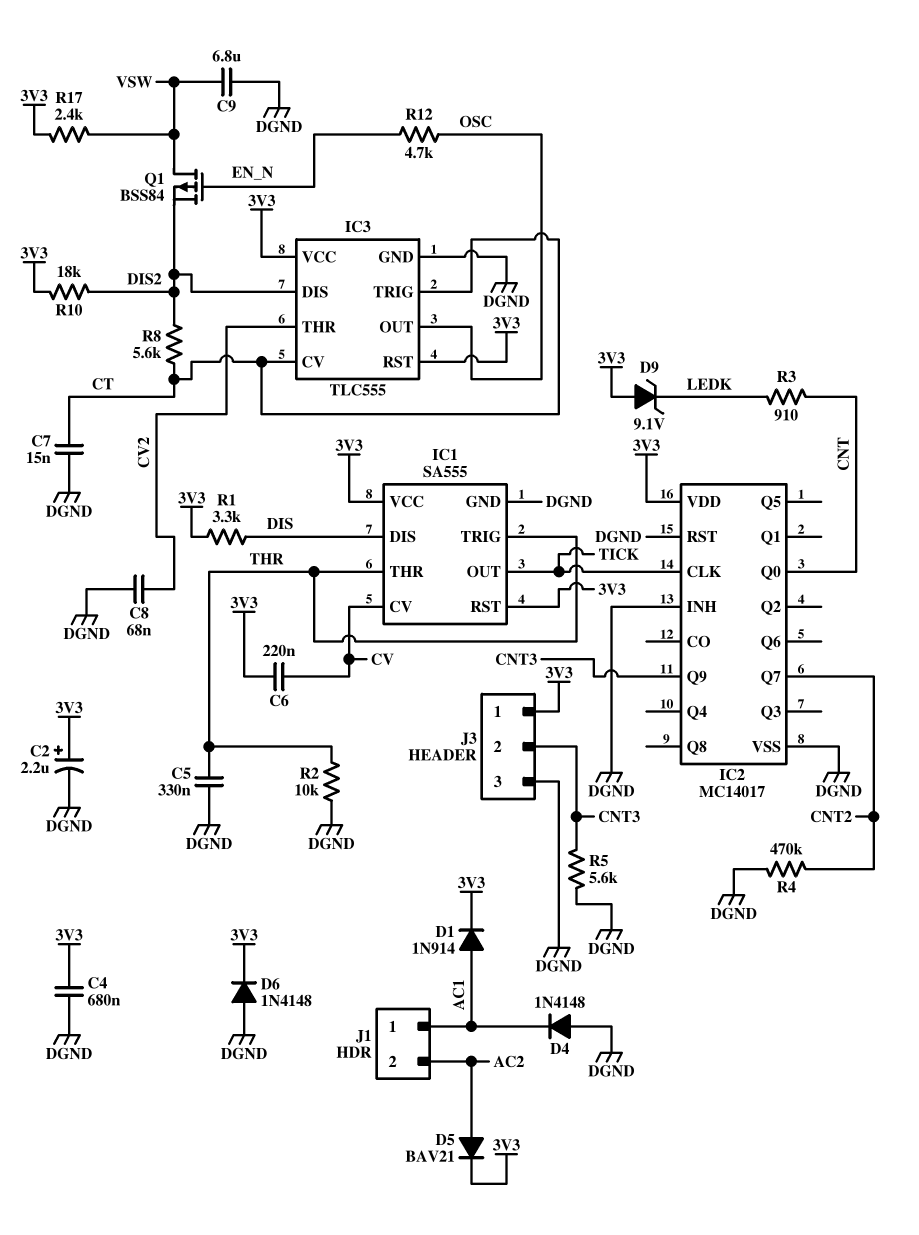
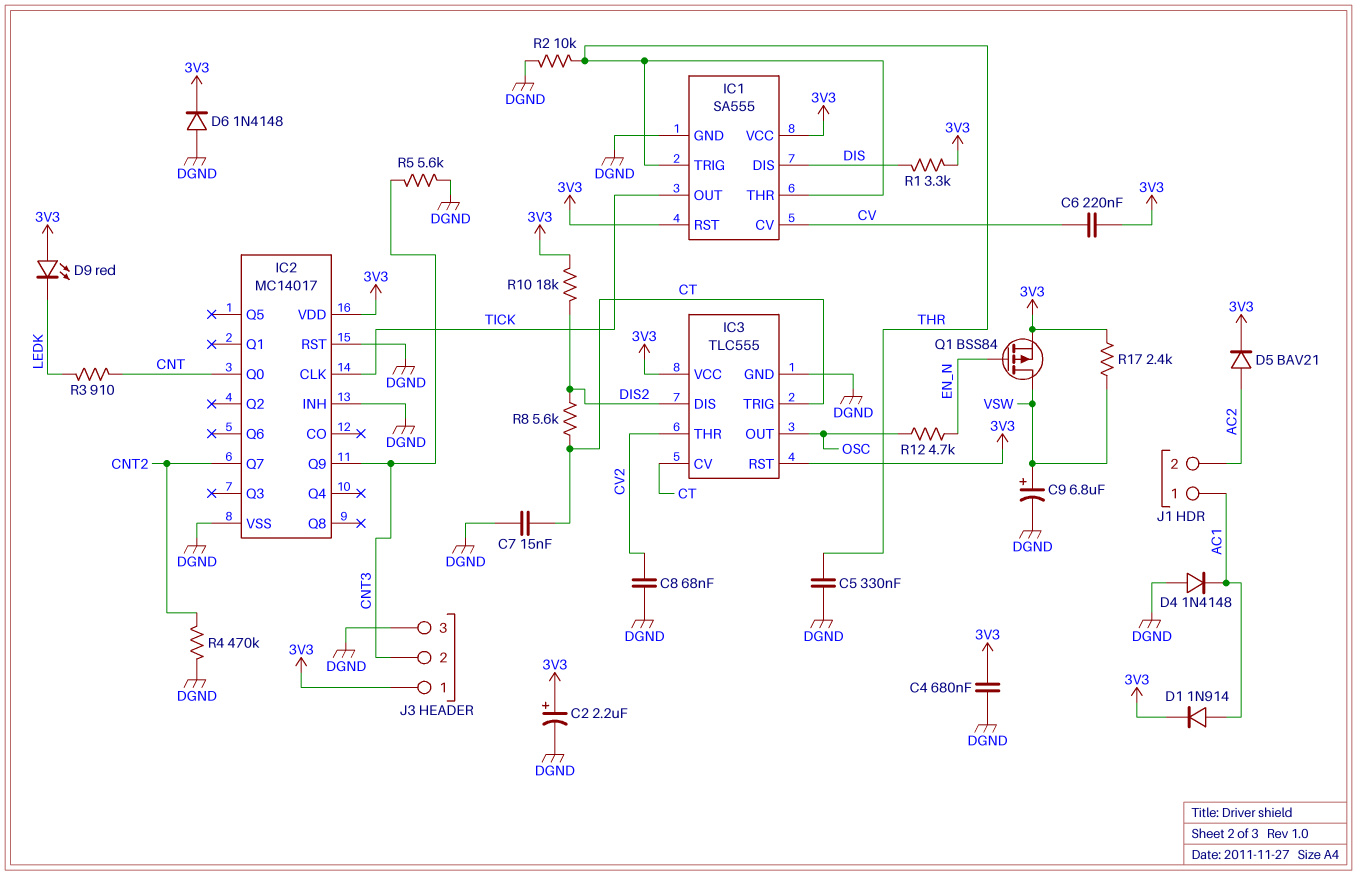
C9: 6.8uF (DGND, VSW) -> 6.8uF (plus VSW, minus DGND)
D9: zener 9.1V (A 3V3, K LEDK) -> LED red (A 3V3, K LEDK)
Q1: PMOS BSS84 (G EN_N, D VSW, S DIS2) -> PMOS BSS84 (G EN_N, D VSW, S 3V3)

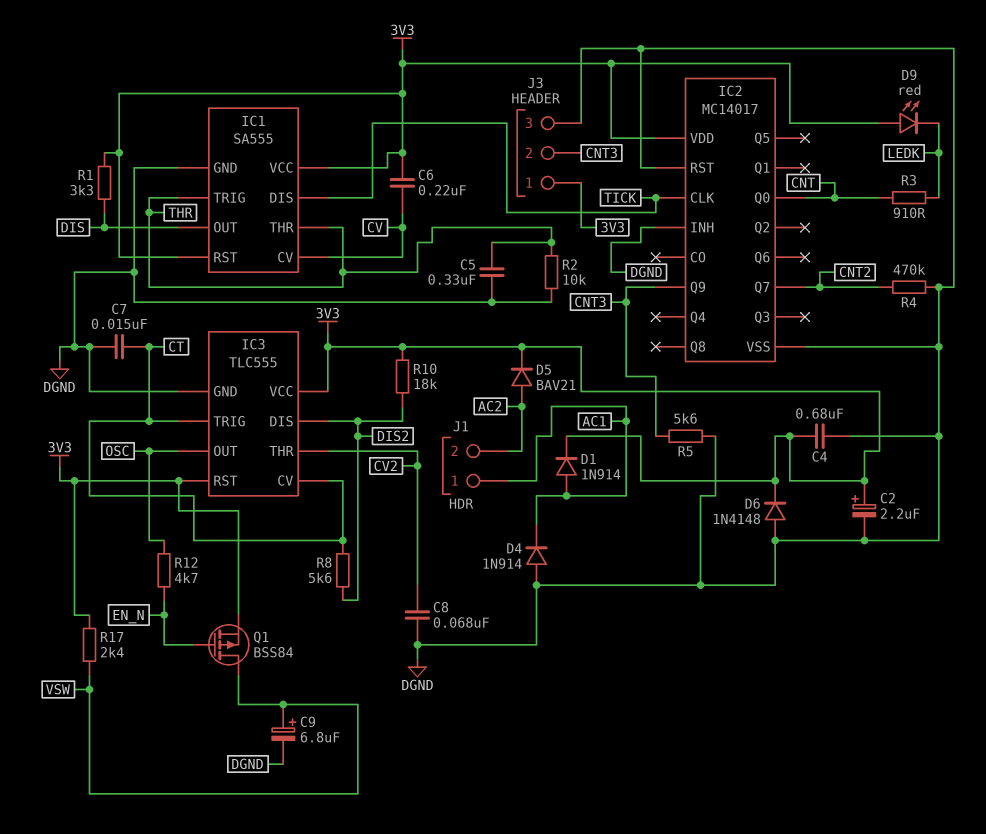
D4: diode 1N4148 (A DGND, K AC1) -> diode 1N914 (A DGND, K AC1)
IC1 pin DIS: DIS -> TICK
IC1 pin OUT: TICK -> DIS

